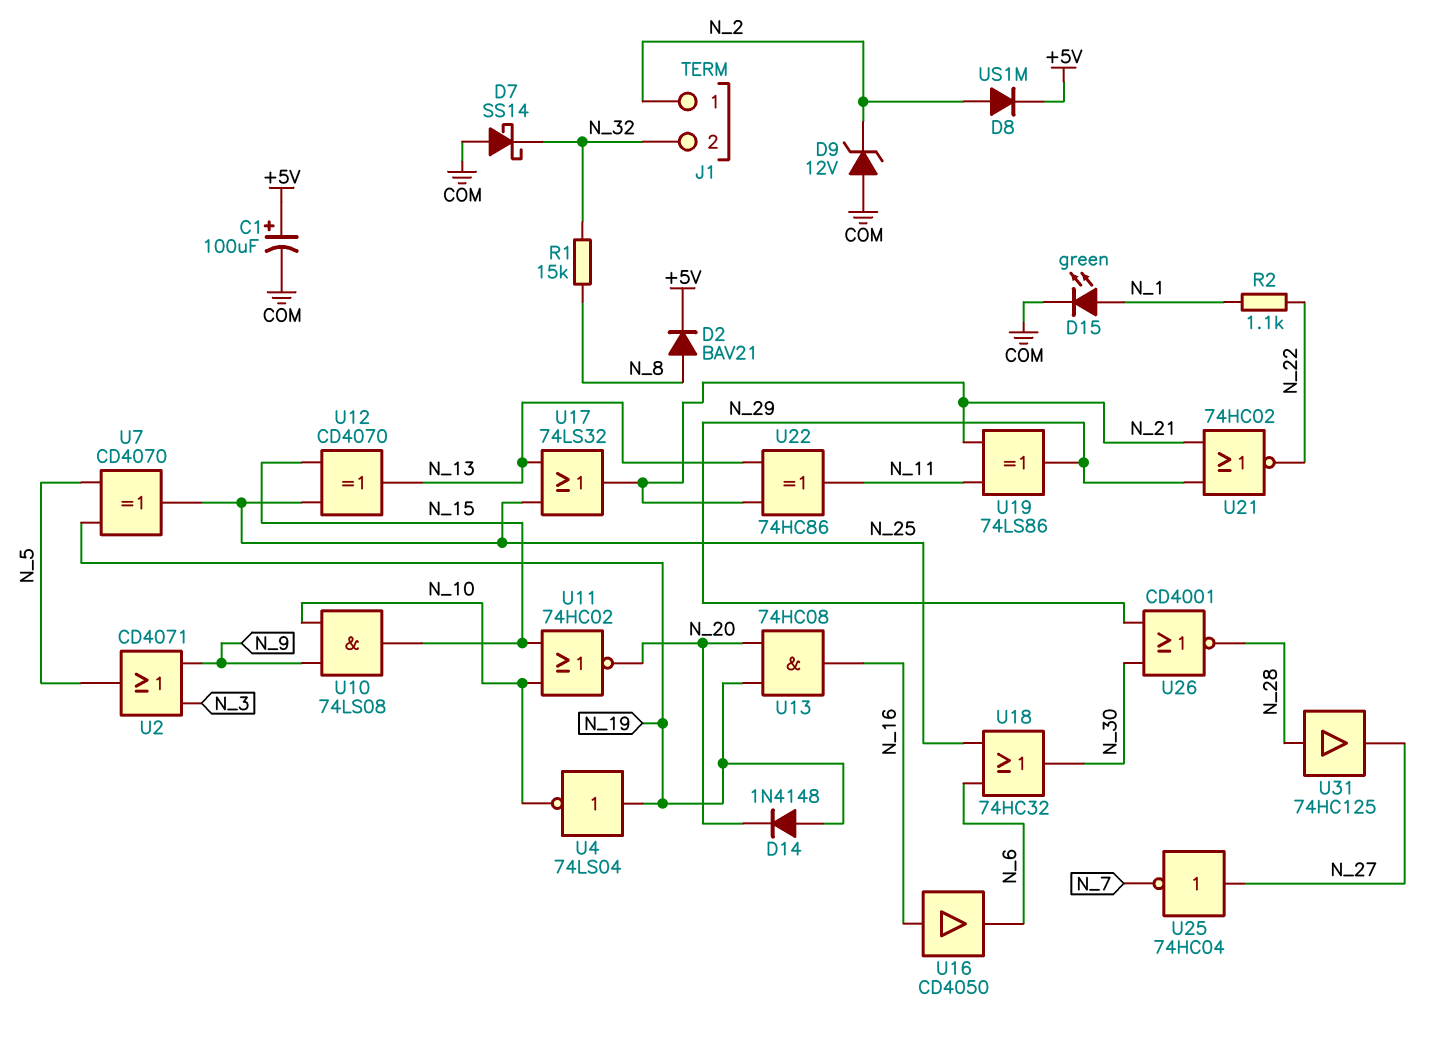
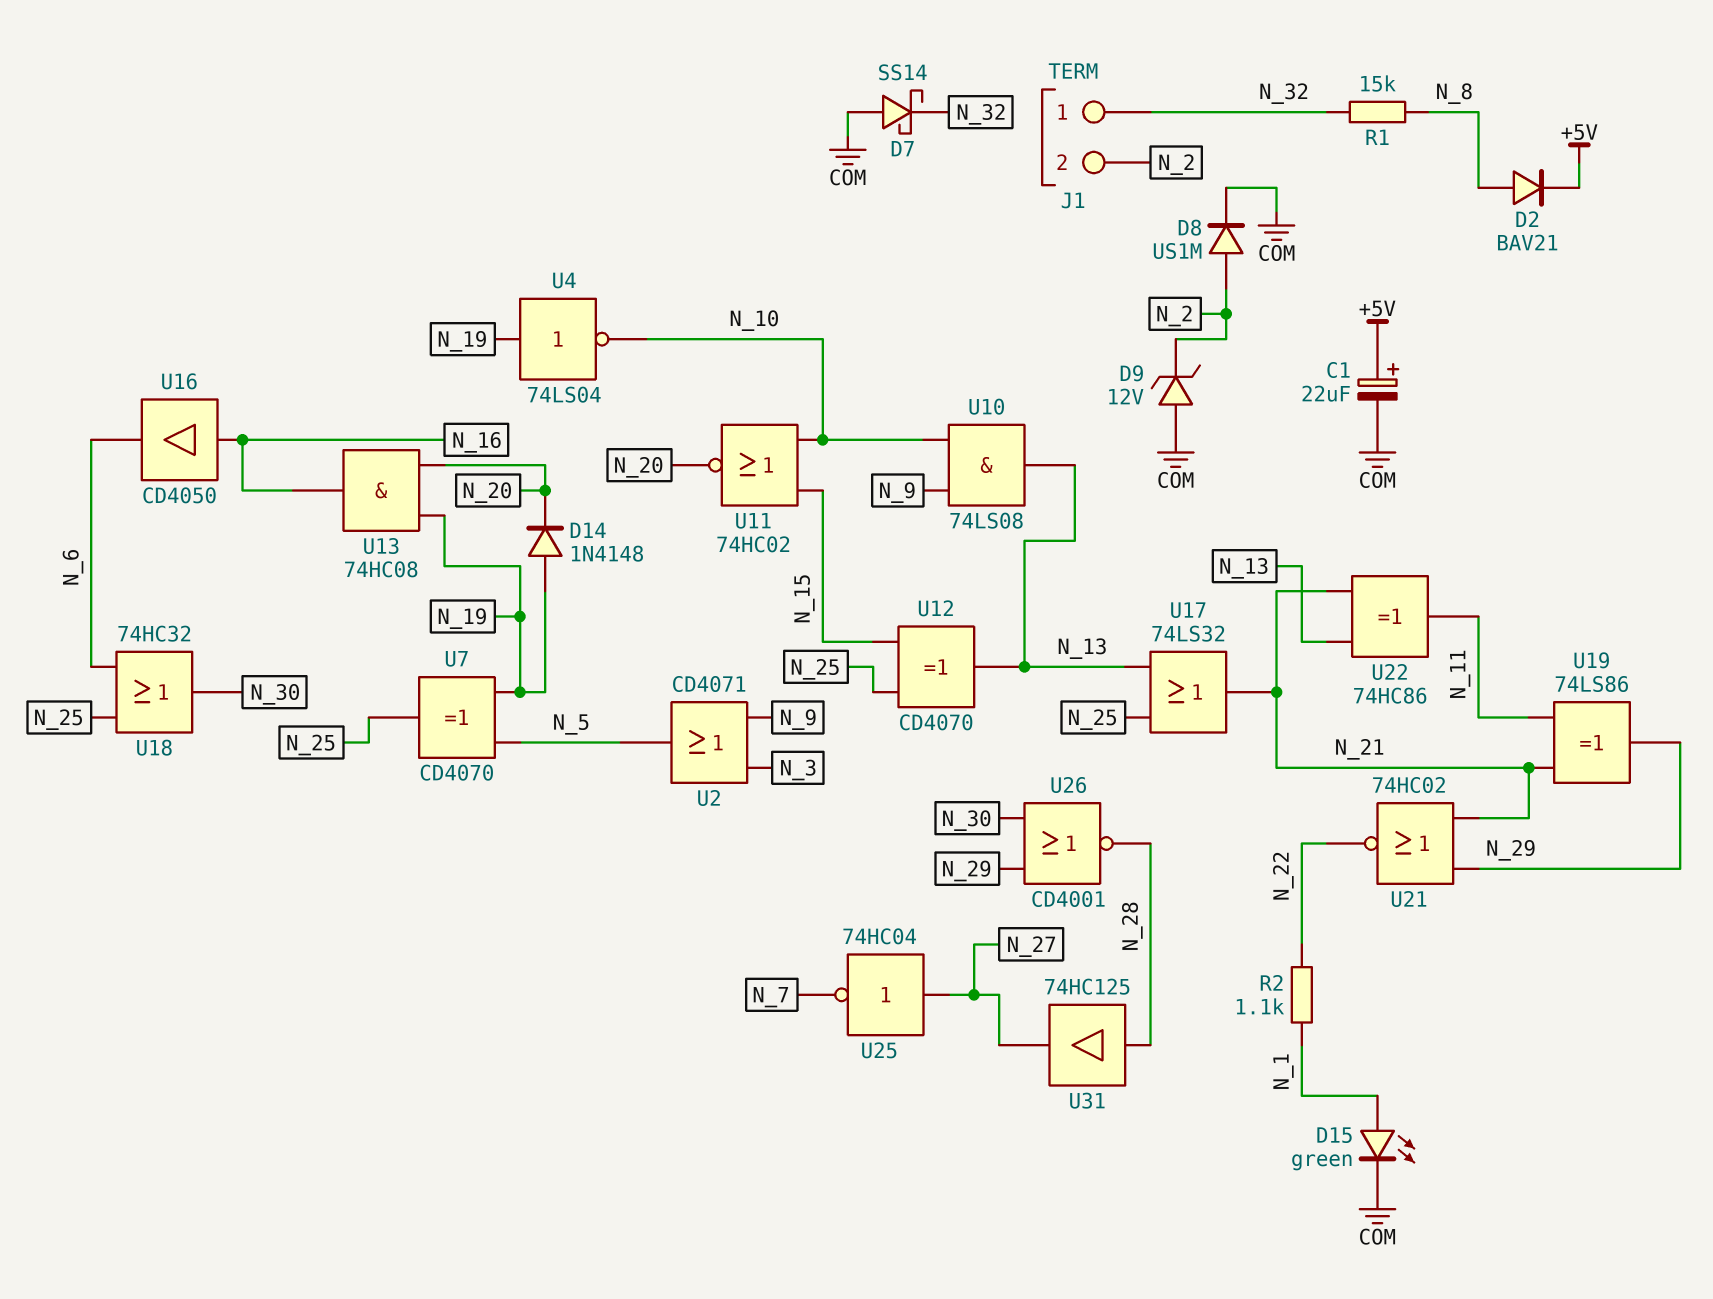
C1: 100uF (plus +5V, minus COM) -> 22uF (plus +5V, minus COM)
D8: diode US1M (A N_2, K +5V) -> diode US1M (A N_2, K COM)
J1 pin 1: N_2 -> N_32
J1 pin 2: N_32 -> N_2
U10: AND 74LS08 (in N_9, in N_10, out N_15) -> AND 74LS08 (in N_9, in N_10, out N_13)

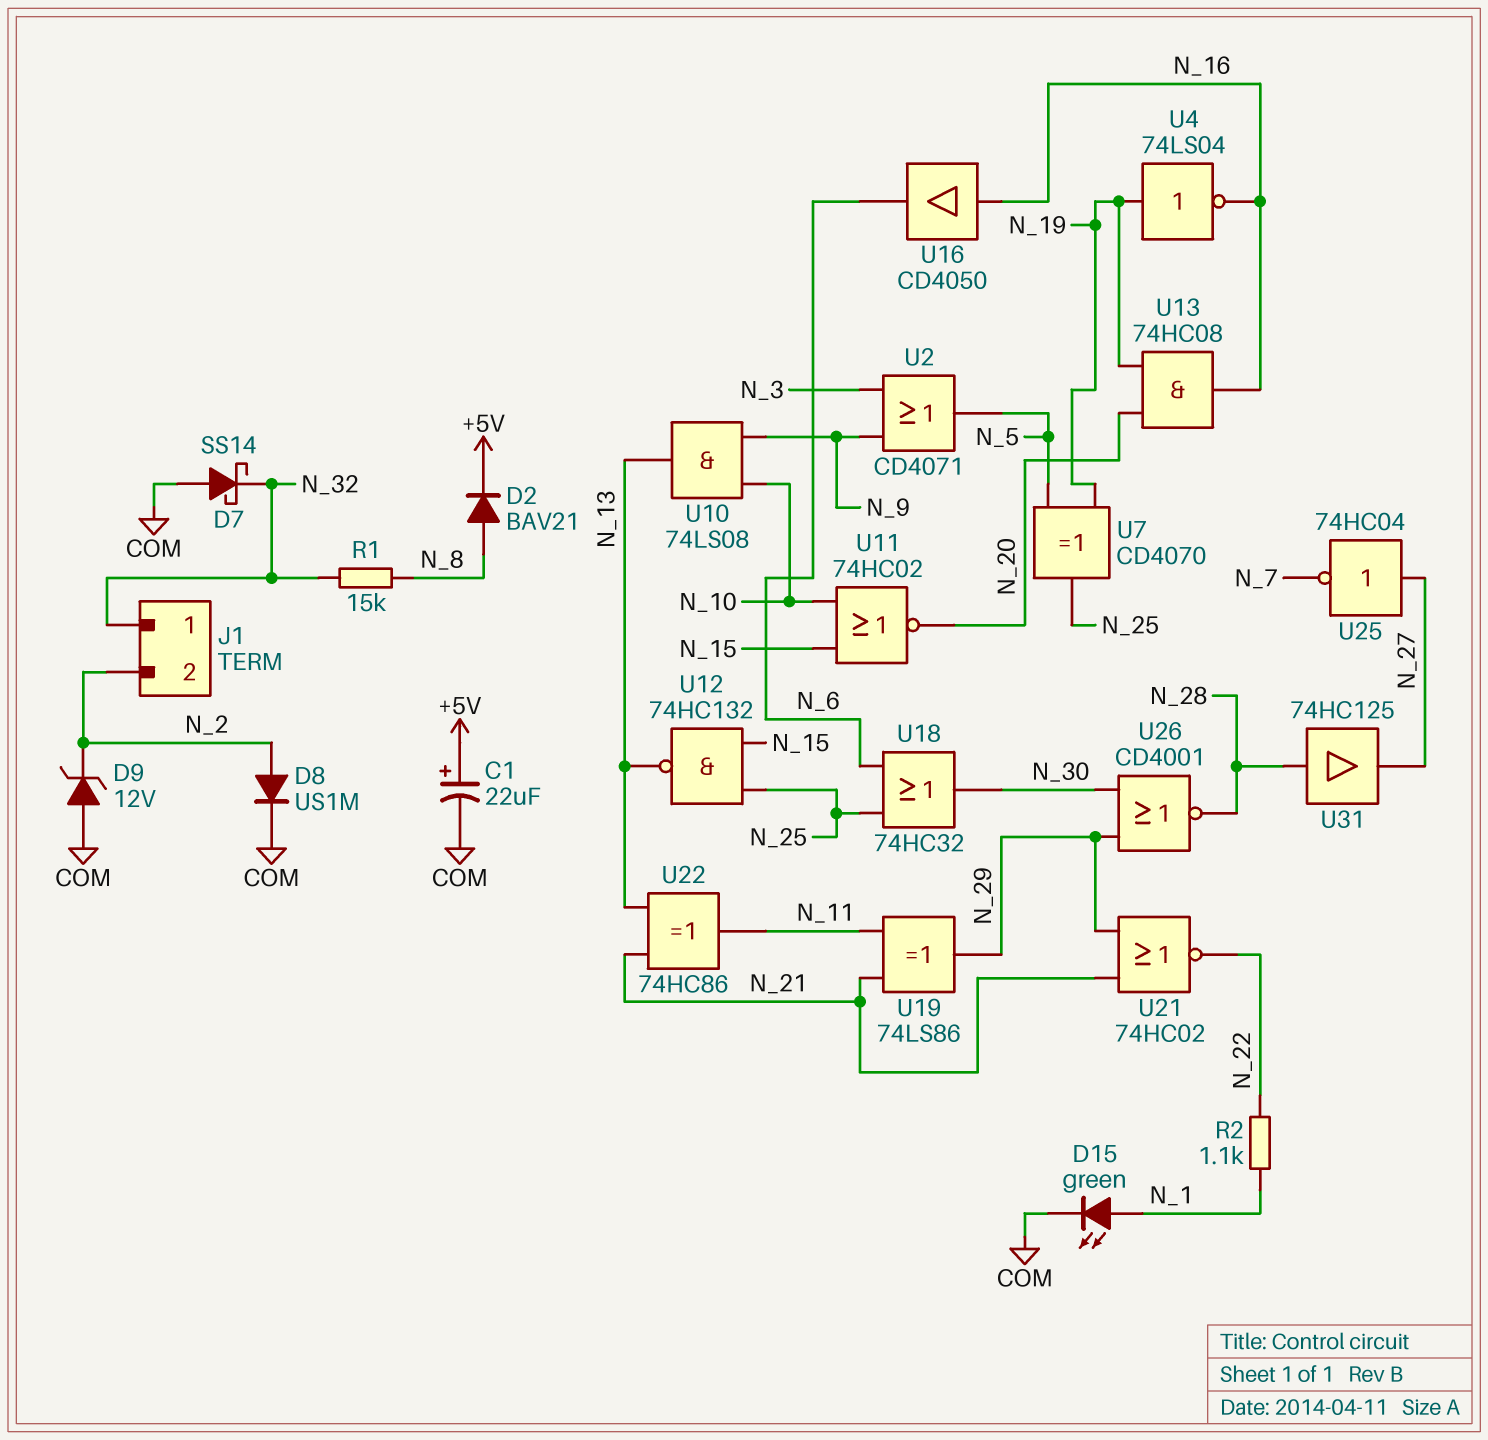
D14: diode 1N4148 (A N_19, K N_20) -> none
U4: NOT 74LS04 (in N_19, out N_10) -> NOT 74LS04 (in N_19, out N_16)
U12: XOR CD4070 (in N_15, in N_25, out N_13) -> NAND 74HC132 (in N_15, in N_25, out N_13)
U17: OR 74LS32 (in N_13, in N_25, out N_21) -> none

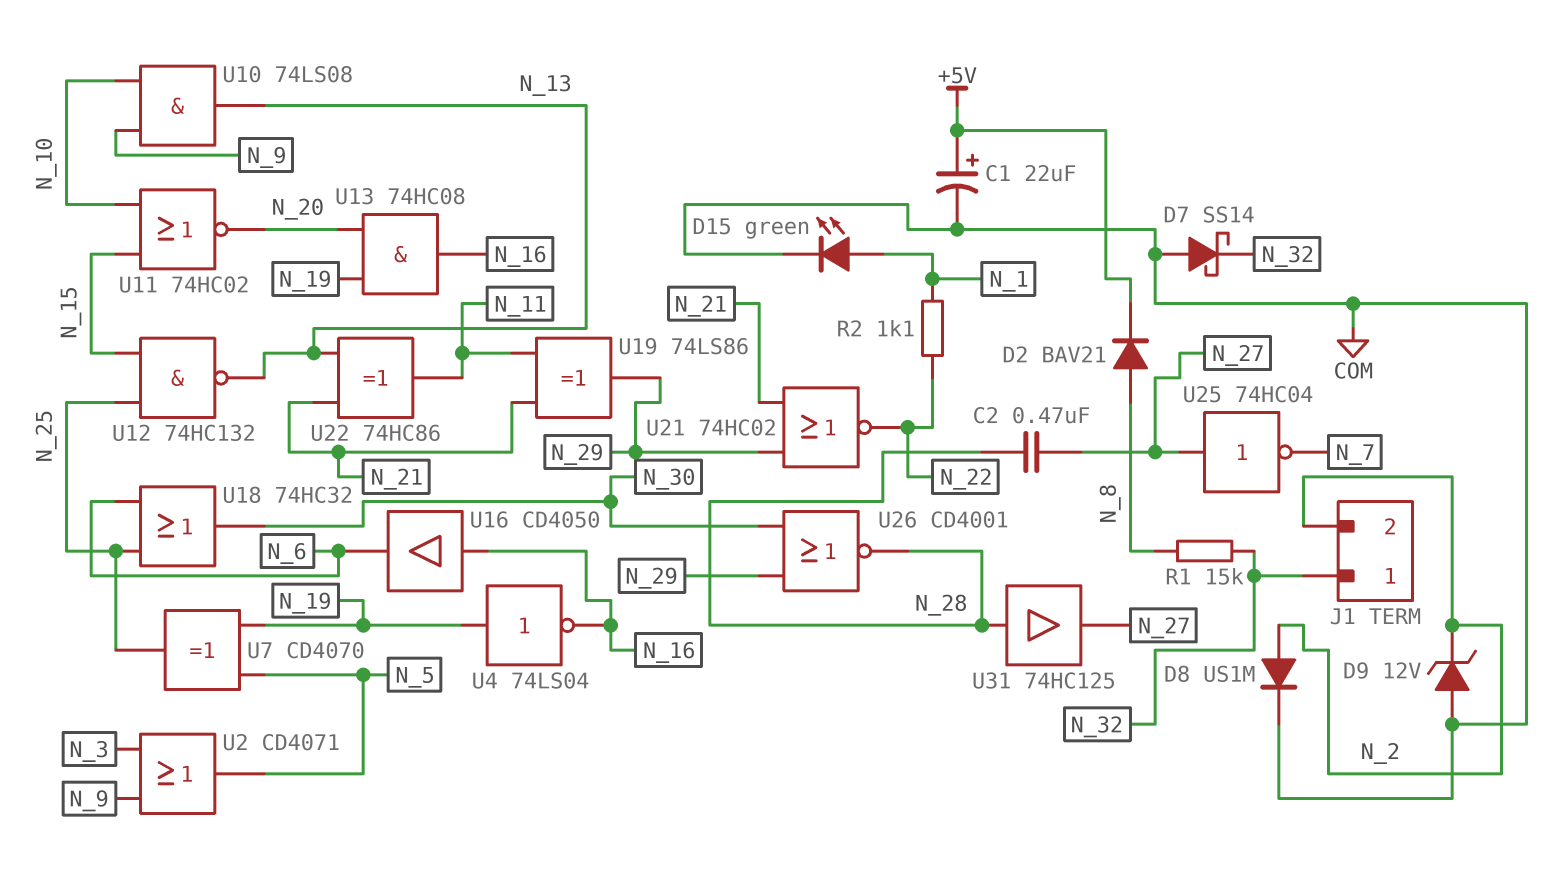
C2: none -> 470nF (N_27, N_28)

